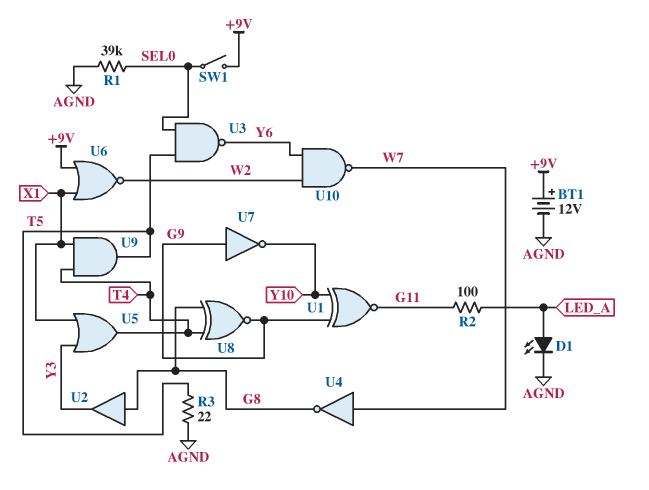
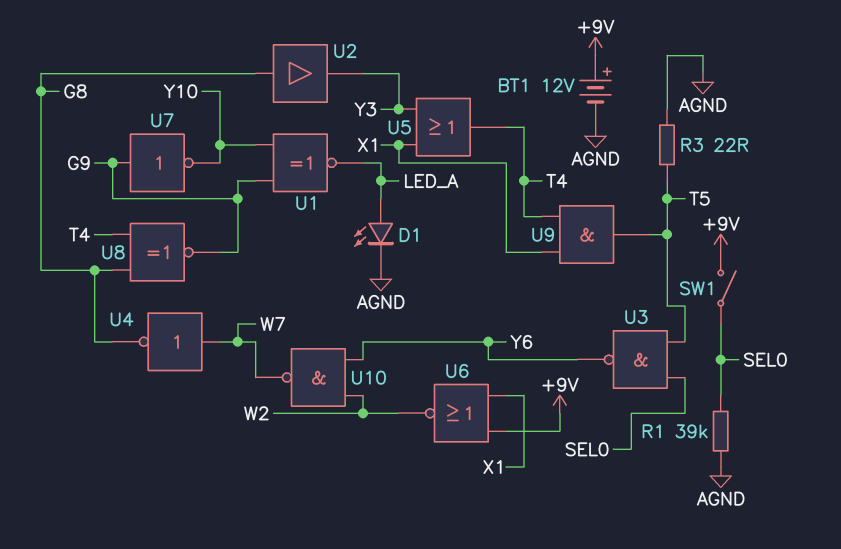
R2: 100 (G11, LED_A) -> none
U1: XNOR (in G9, in Y10, out G11) -> XNOR (in G9, in Y10, out LED_A)

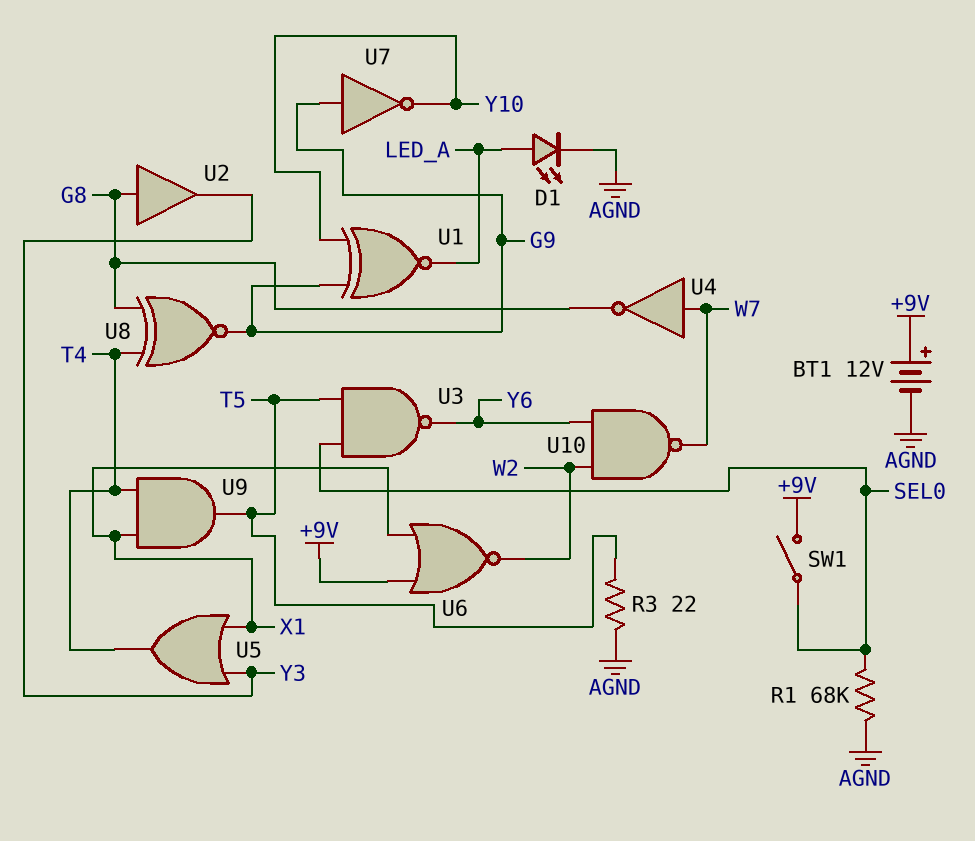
R1: 39k (AGND, SEL0) -> 68k (AGND, SEL0)

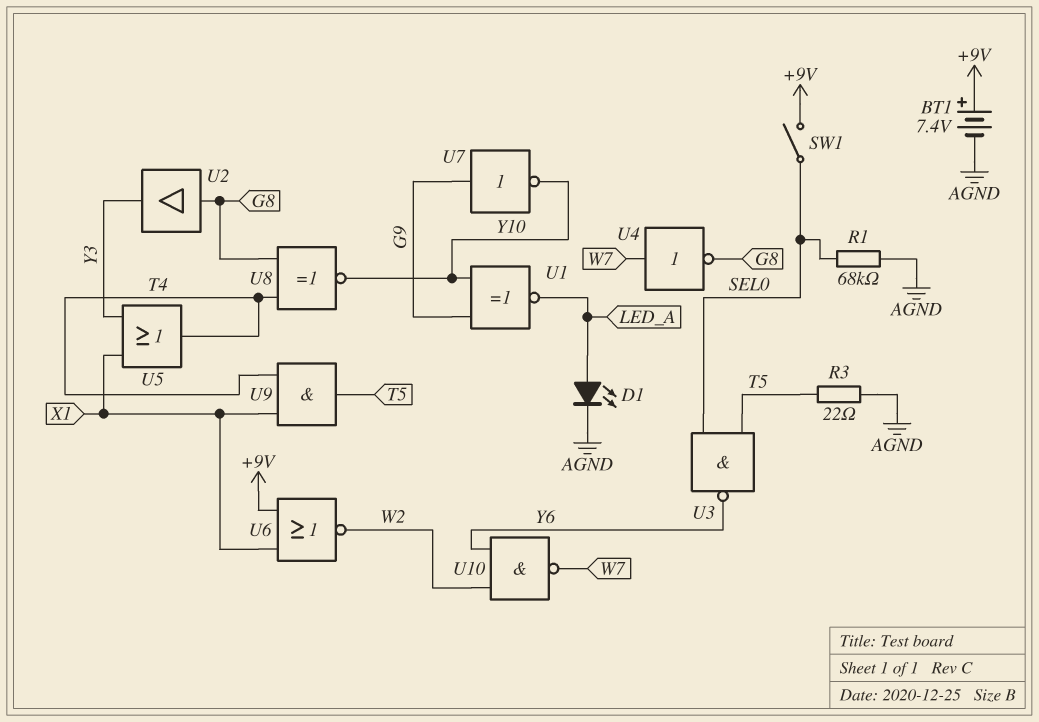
BT1: 12V (plus +9V, minus AGND) -> 7.4V (plus +9V, minus AGND)
U8: XNOR (in G8, in T4, out G9) -> XNOR (in G8, in T4, out Y10)

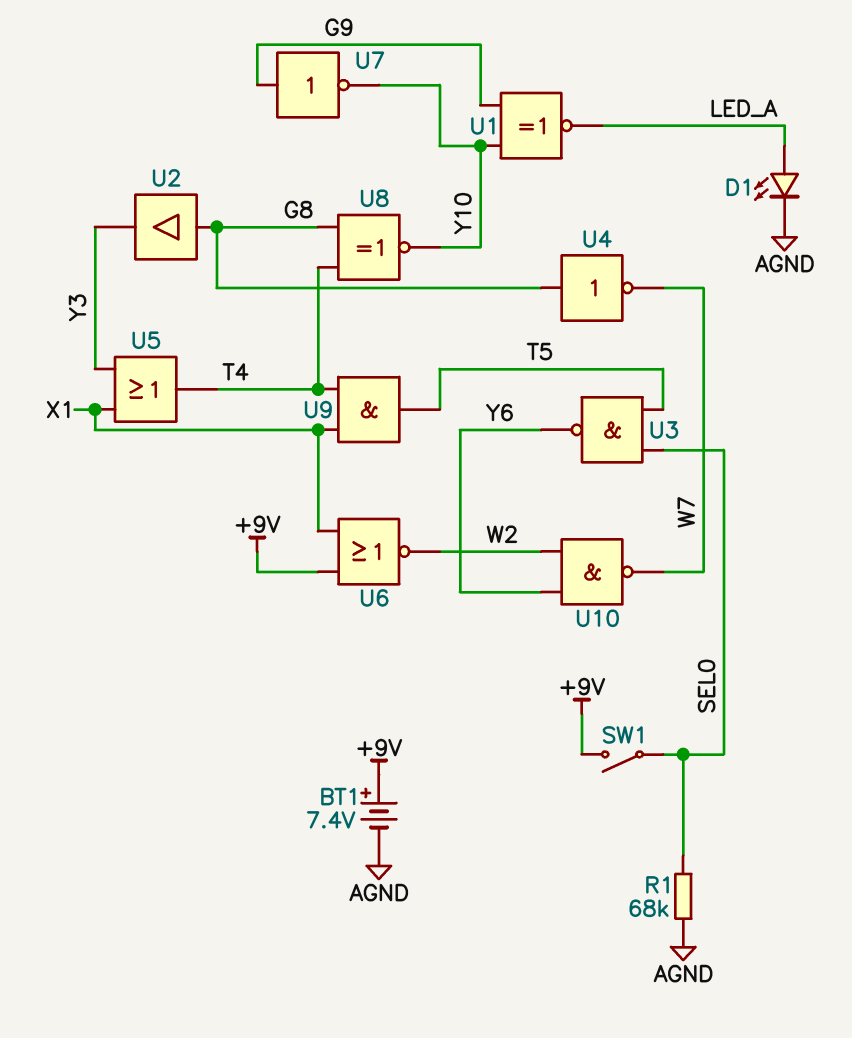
R3: 22 (AGND, T5) -> none
U4: NOT (in W7, out G8) -> NOT (in G8, out W7)

